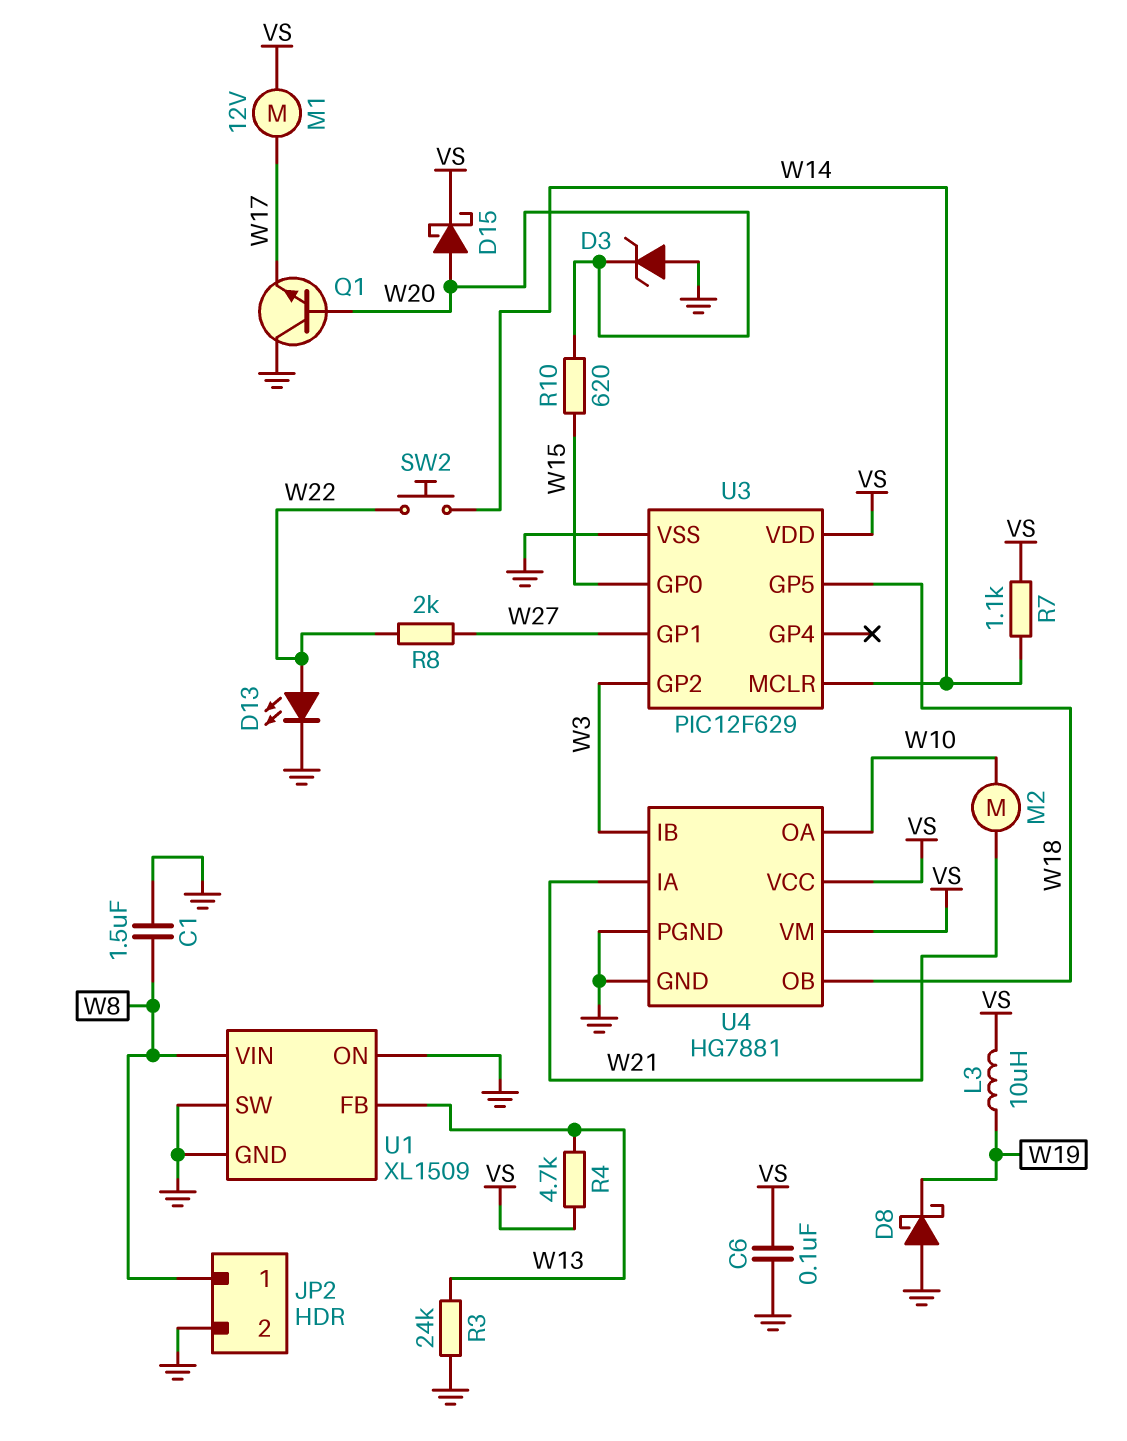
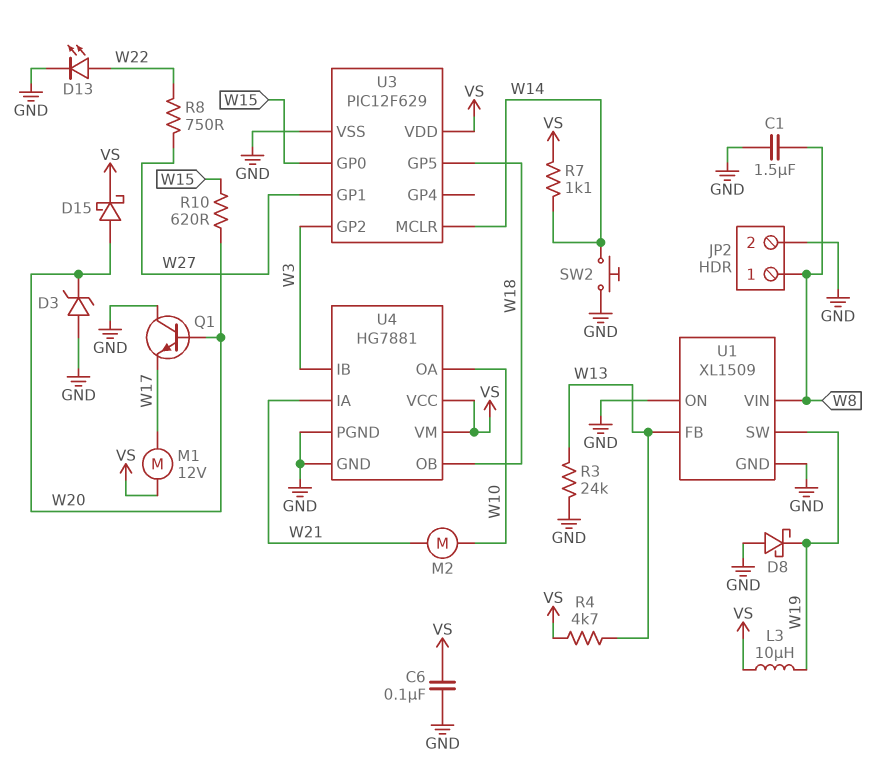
R8: 2k (W22, W27) -> 750 (W22, W27)
SW2: button (W14, W22) -> button (GND, W14)
U1 pin SW: GND -> W19

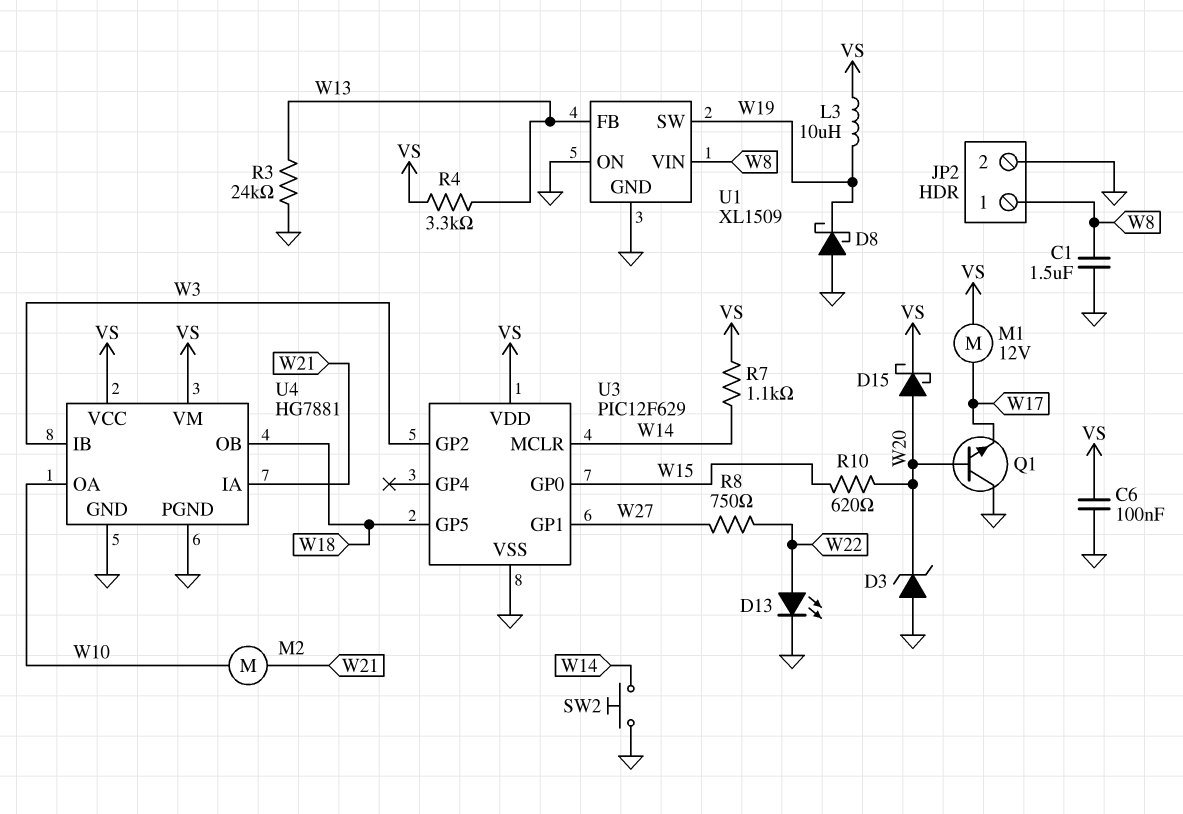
R4: 4.7k (VS, W13) -> 3.3k (VS, W13)

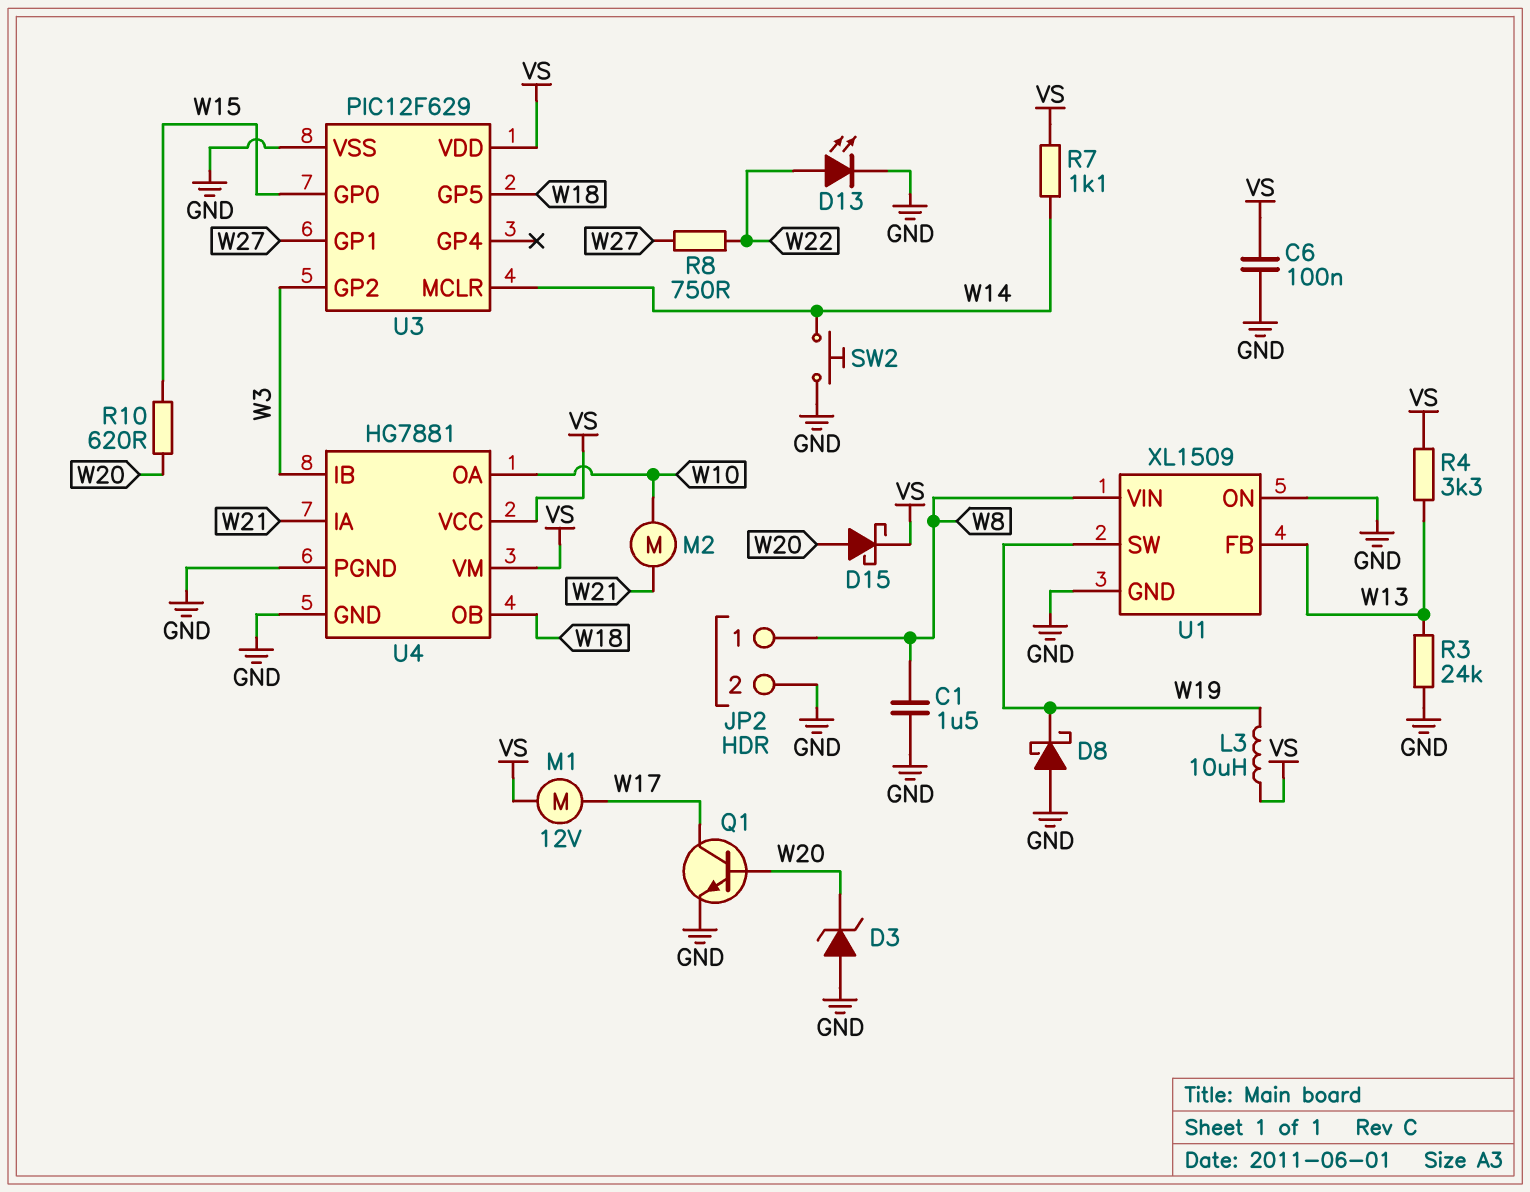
Q1: NPN (B W20, C GND, E W17) -> NPN (B W20, C W17, E GND)

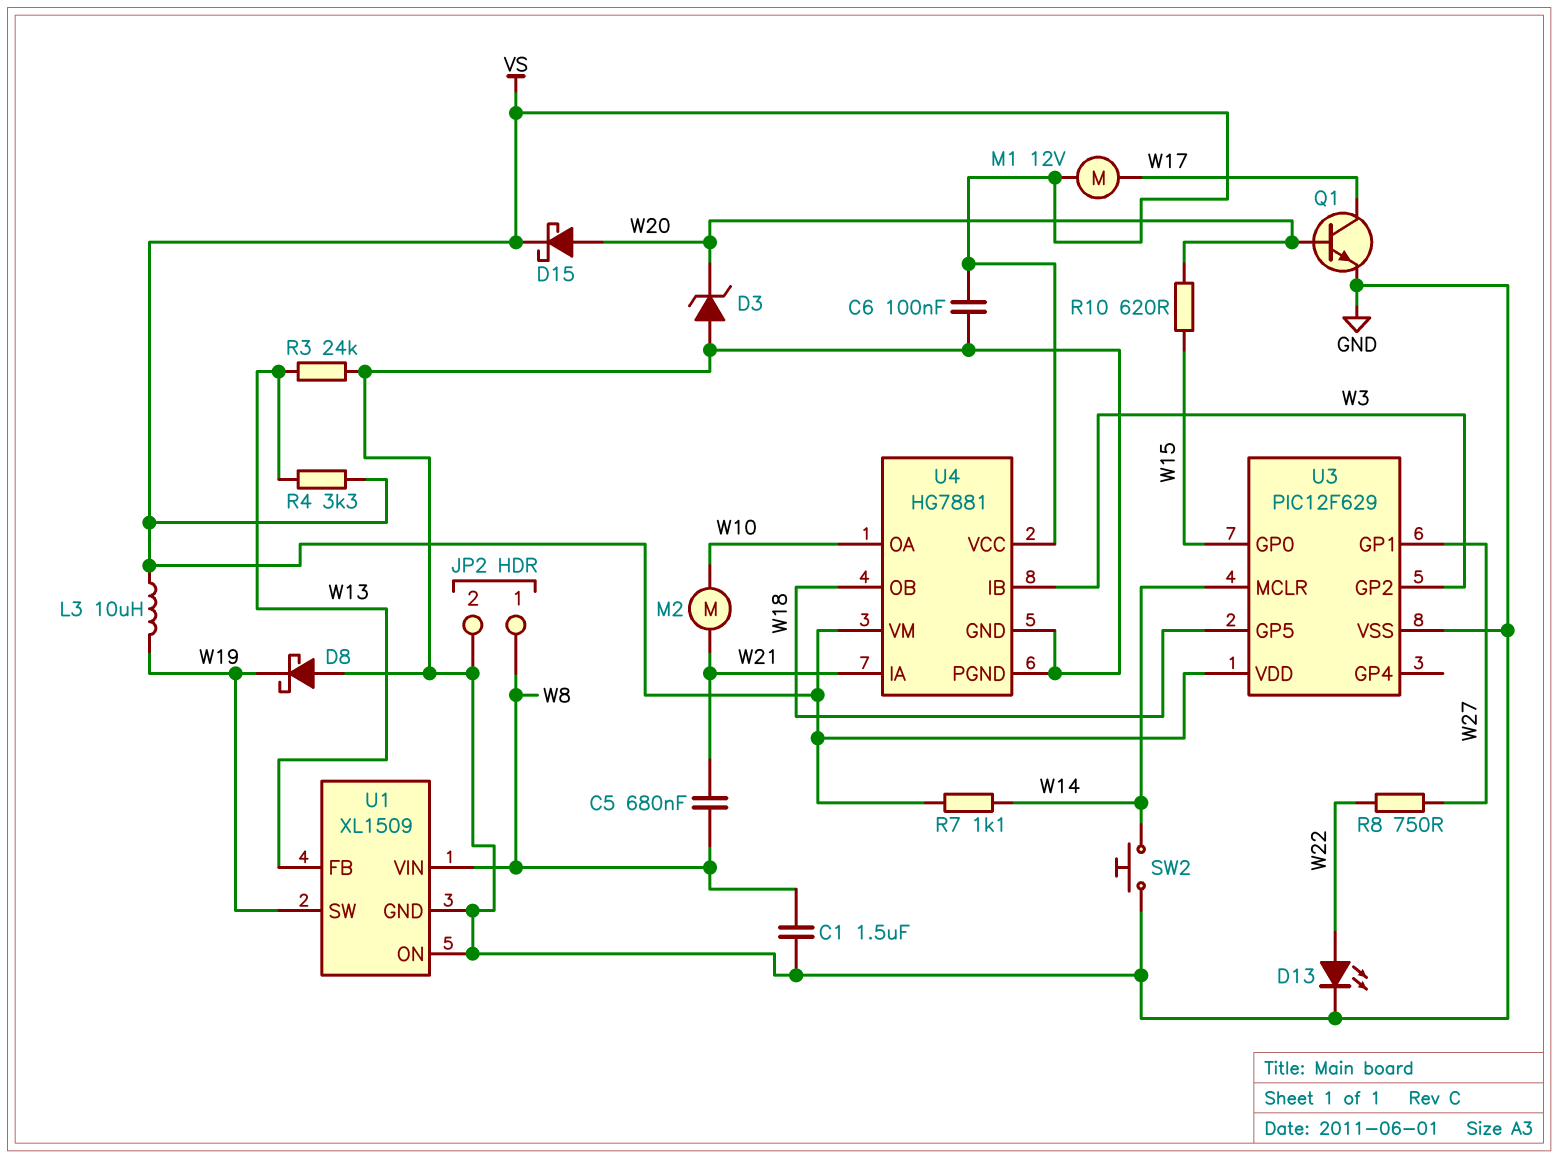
C5: none -> 680nF (W8, W21)

